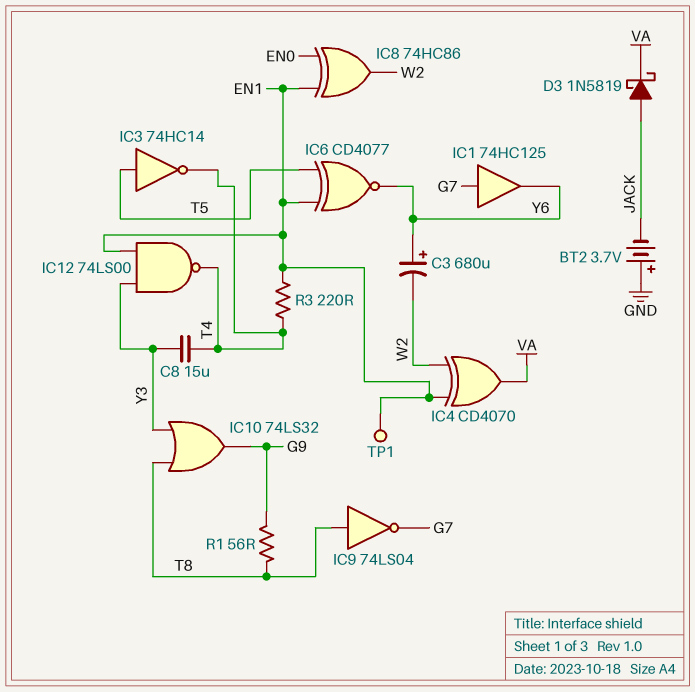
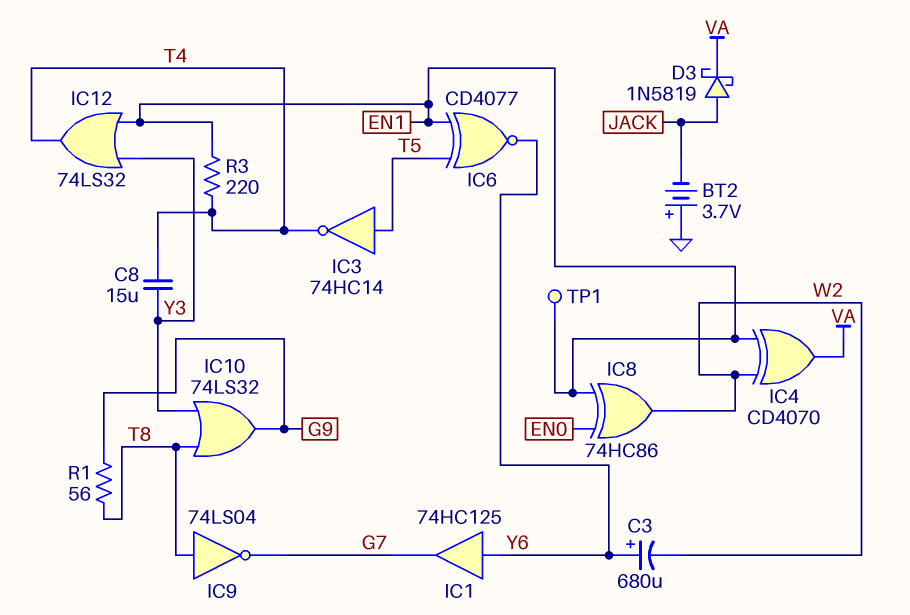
IC1: buffer 74HC125 (in G7, out Y6) -> buffer 74HC125 (in Y6, out G7)
IC12: NAND 74LS00 (in EN1, in Y3, out T4) -> OR 74LS32 (in EN1, in Y3, out T4)

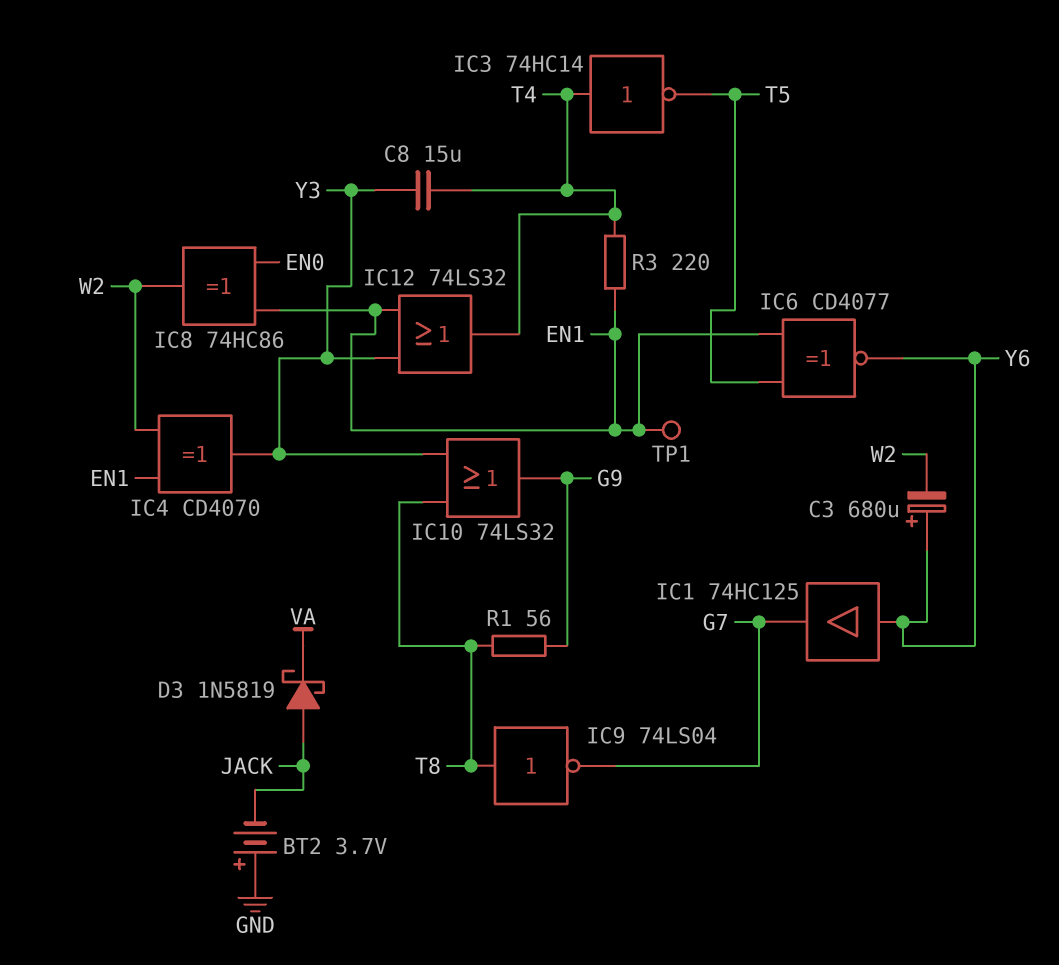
IC3: NOT 74HC14 (in T5, out T4) -> NOT 74HC14 (in T4, out T5)
IC4: XOR CD4070 (in EN1, in W2, out VA) -> XOR CD4070 (in EN1, in W2, out Y3)

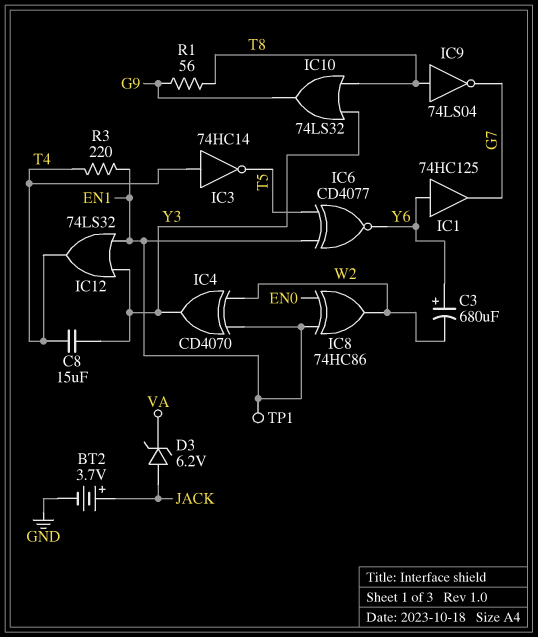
BT2: 3.7V (plus GND, minus JACK) -> 3.7V (plus JACK, minus GND)
D3: schottky 1N5819 (A JACK, K VA) -> zener 6.2V (A JACK, K VA)

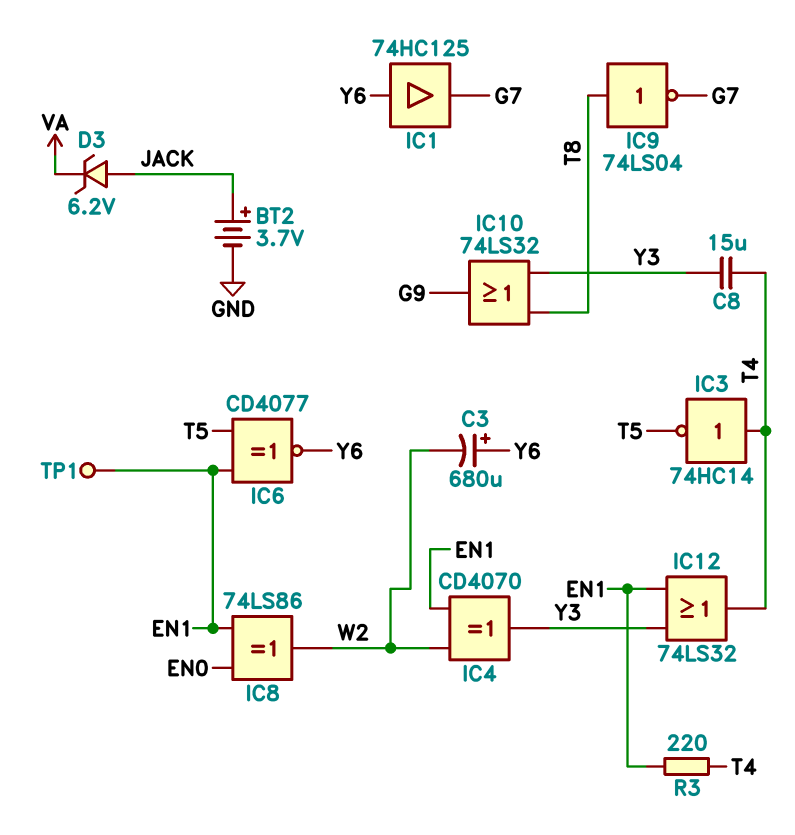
IC8: XOR 74HC86 (in EN0, in EN1, out W2) -> XOR 74LS86 (in EN0, in EN1, out W2)
R1: 56 (G9, T8) -> none

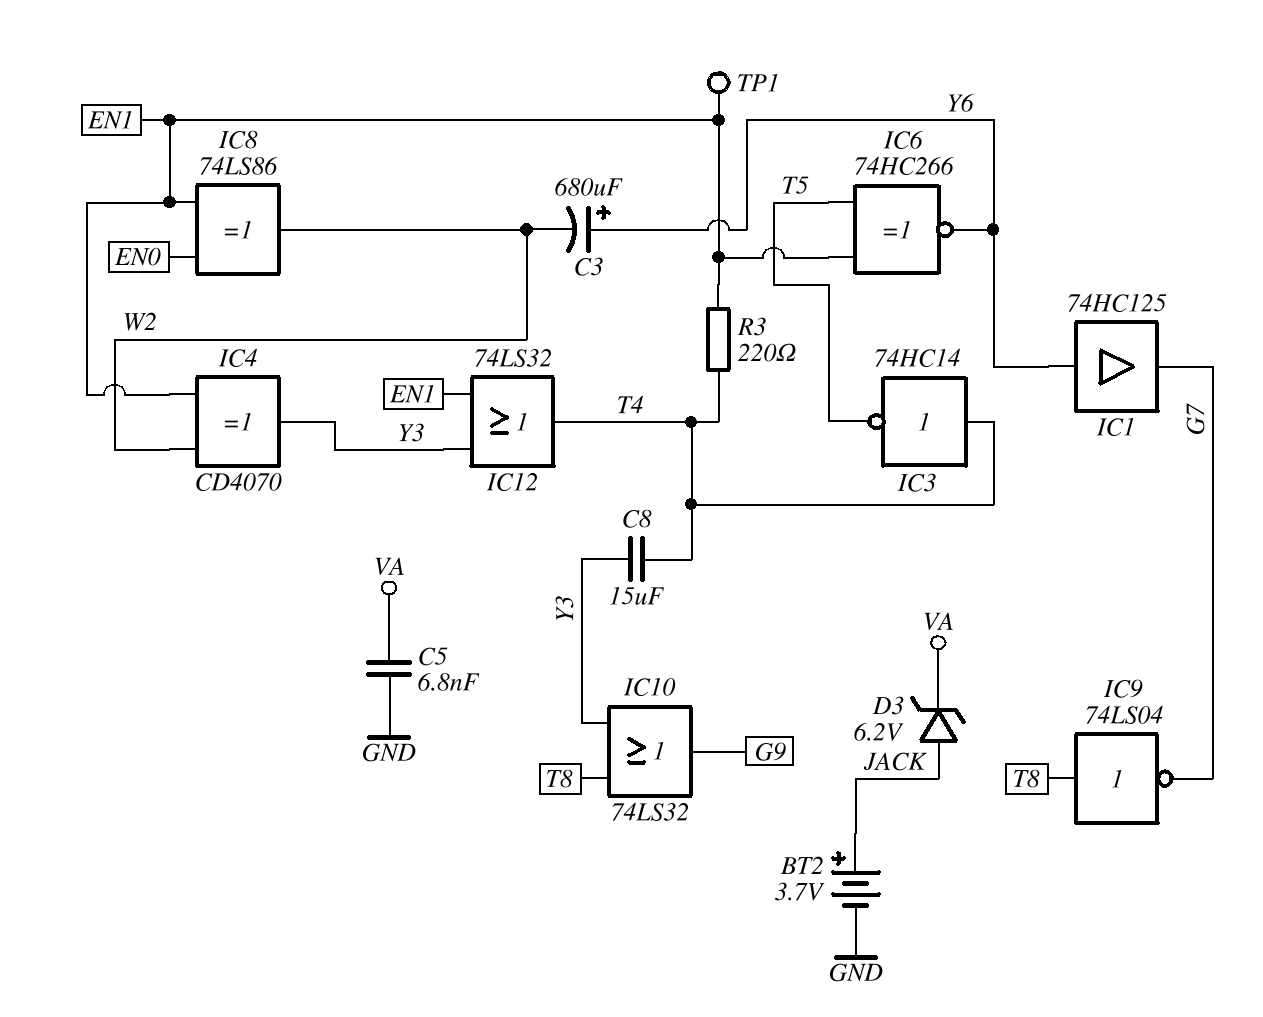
C5: none -> 6.8nF (GND, VA)
IC6: XNOR CD4077 (in EN1, in T5, out Y6) -> XNOR 74HC266 (in EN1, in T5, out Y6)

